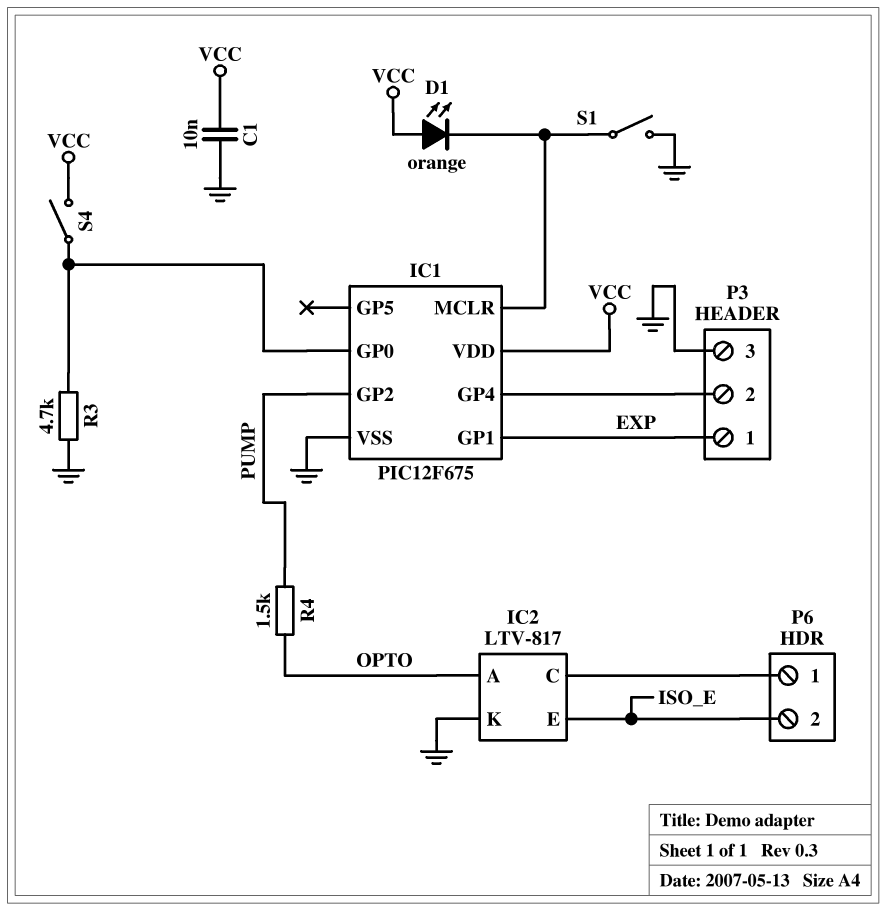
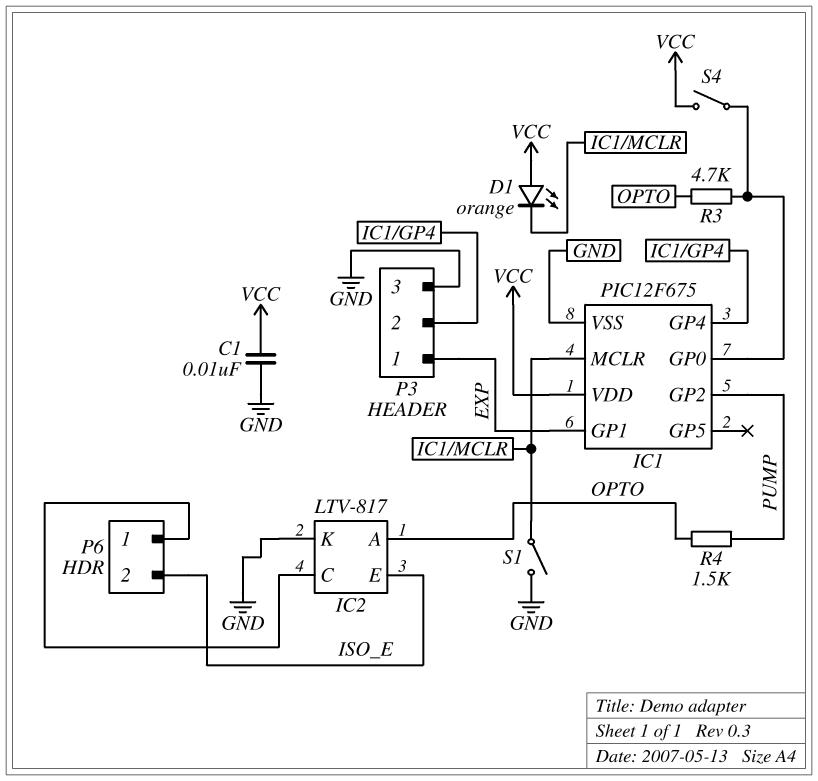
R3: 4.7k (GND, IC1/GP0) -> 4.7k (IC1/GP0, OPTO)

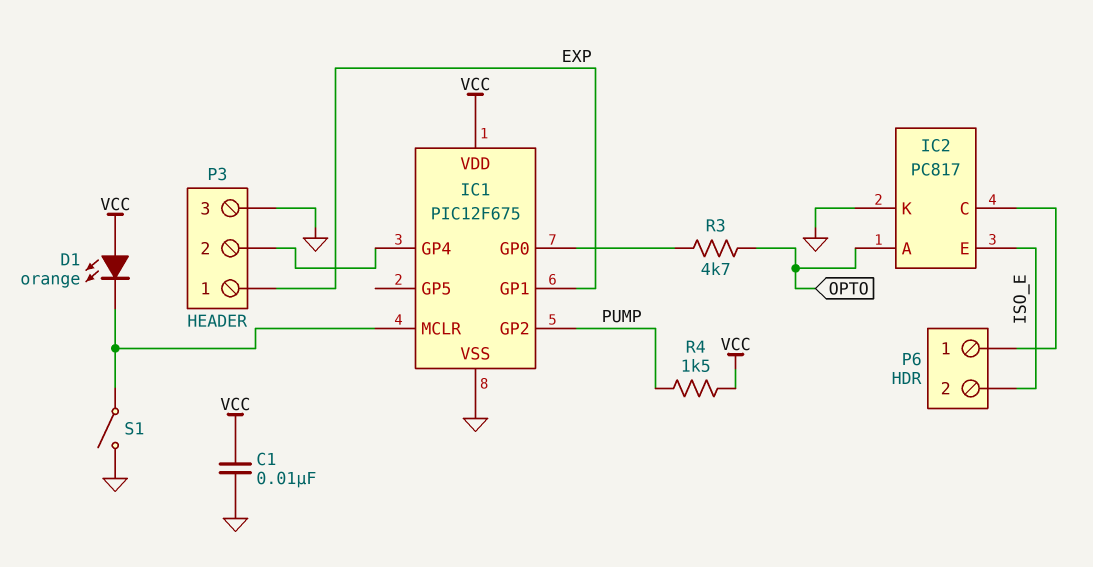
IC2: LTV-817 -> PC817
R4: 1.5k (OPTO, PUMP) -> 1.5k (PUMP, VCC)
S4: switch (IC1/GP0, VCC) -> none

